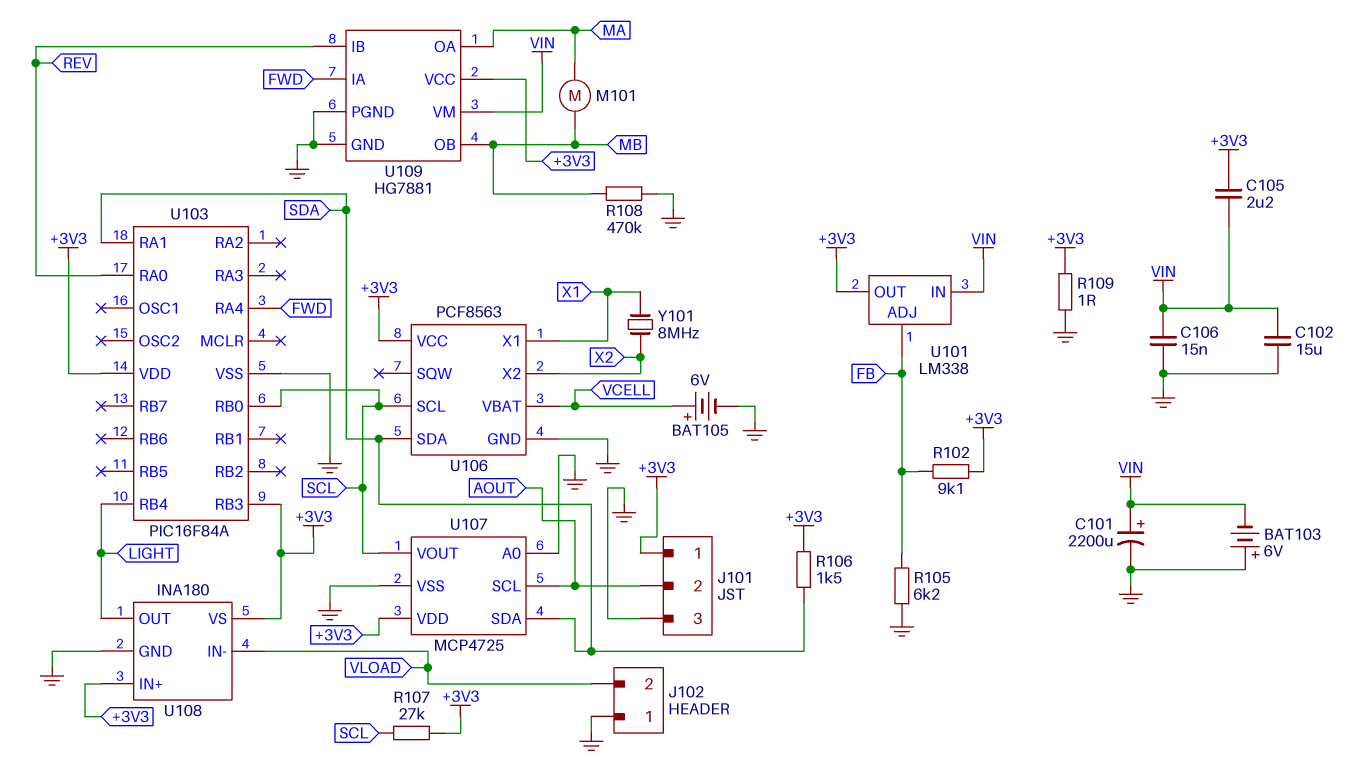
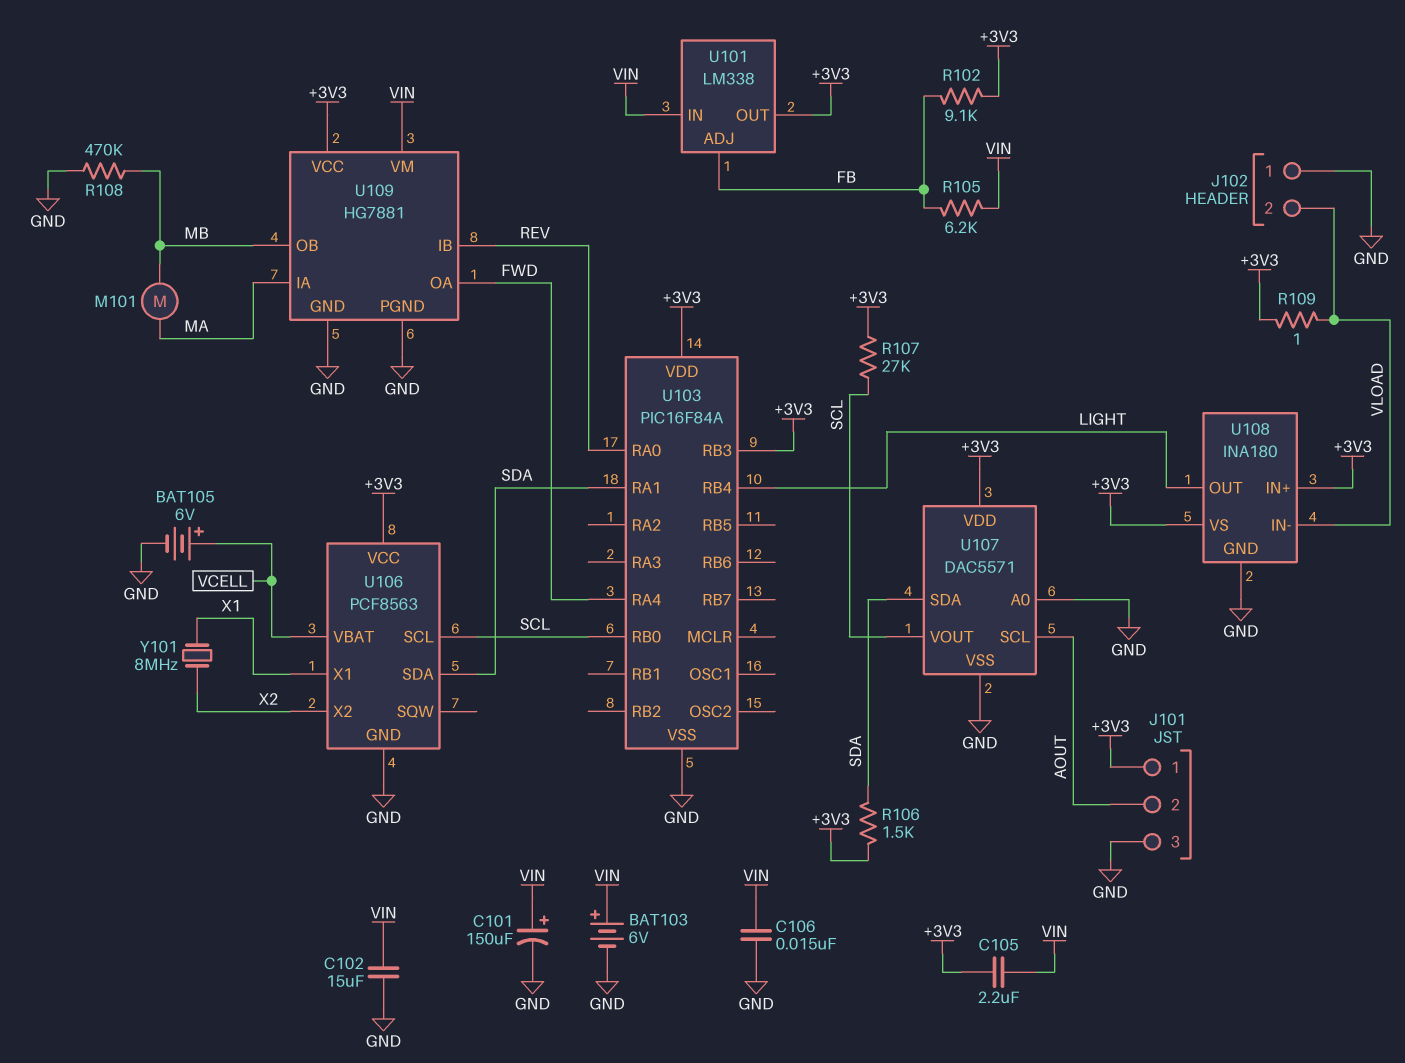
BAT103: 6V (plus GND, minus VIN) -> 6V (plus VIN, minus GND)
C101: 2200uF (plus VIN, minus GND) -> 150uF (plus VIN, minus GND)
R105: 6.2k (FB, GND) -> 6.2k (FB, VIN)
R109: 1 (+3V3, GND) -> 1 (+3V3, VLOAD)
U107: MCP4725 -> DAC5571
U109 pin IA: FWD -> MA
U109 pin OA: MA -> FWD

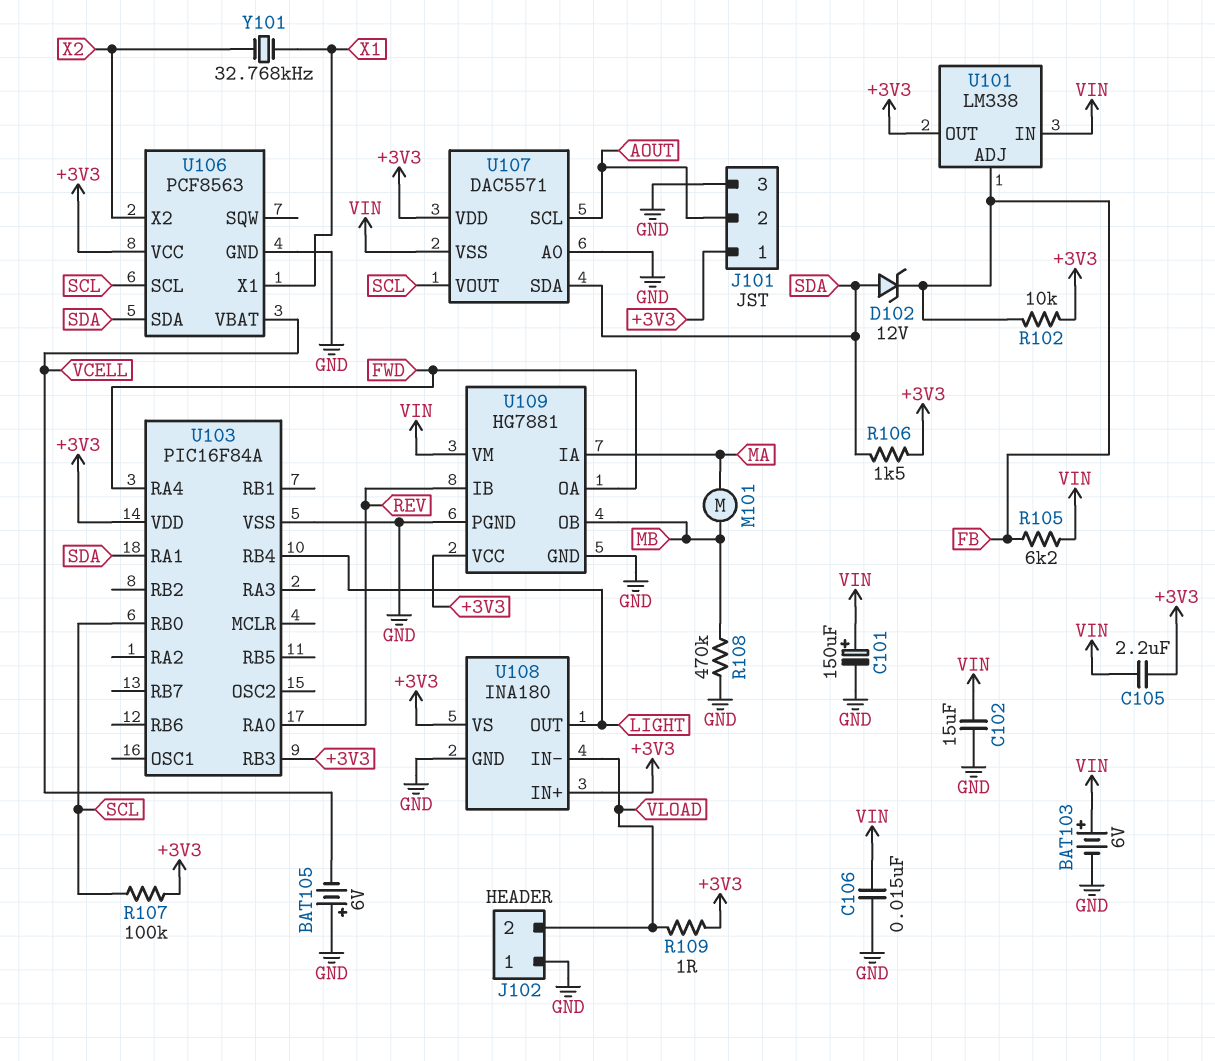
BAT105: 6V (plus VCELL, minus GND) -> 6V (plus GND, minus VCELL)
D102: none -> zener 12V (A SDA, K FB)
R102: 9.1k (+3V3, FB) -> 10k (+3V3, FB)
R107: 27k (+3V3, SCL) -> 100k (+3V3, SCL)
U107 pin VSS: GND -> VIN
Y101: 8MHz (X1, X2) -> 32.768kHz (X1, X2)

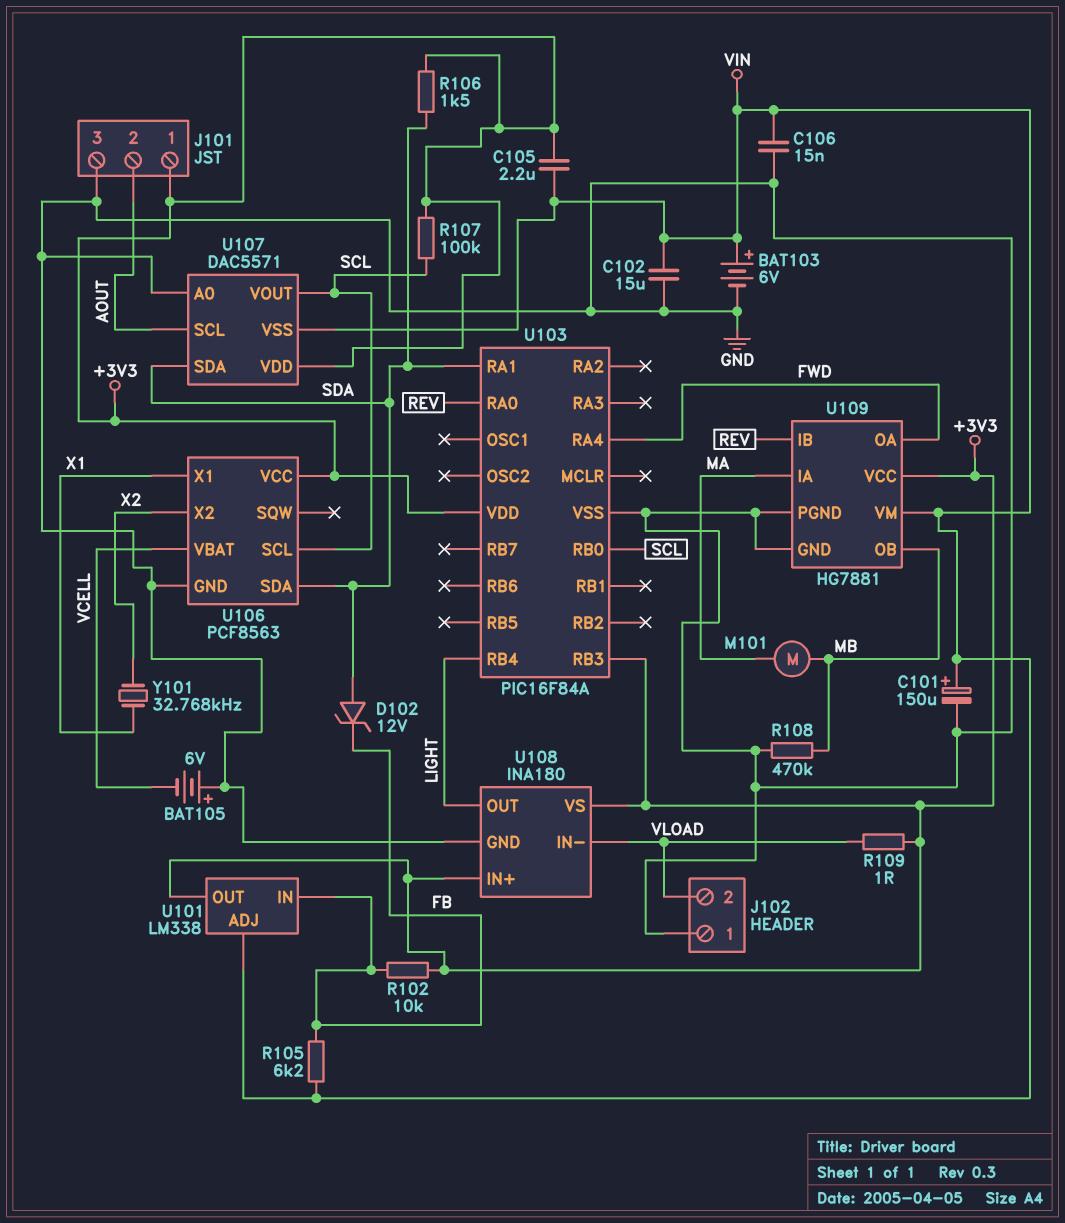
U101 pin ADJ: FB -> VIN
U101 pin IN: VIN -> FB

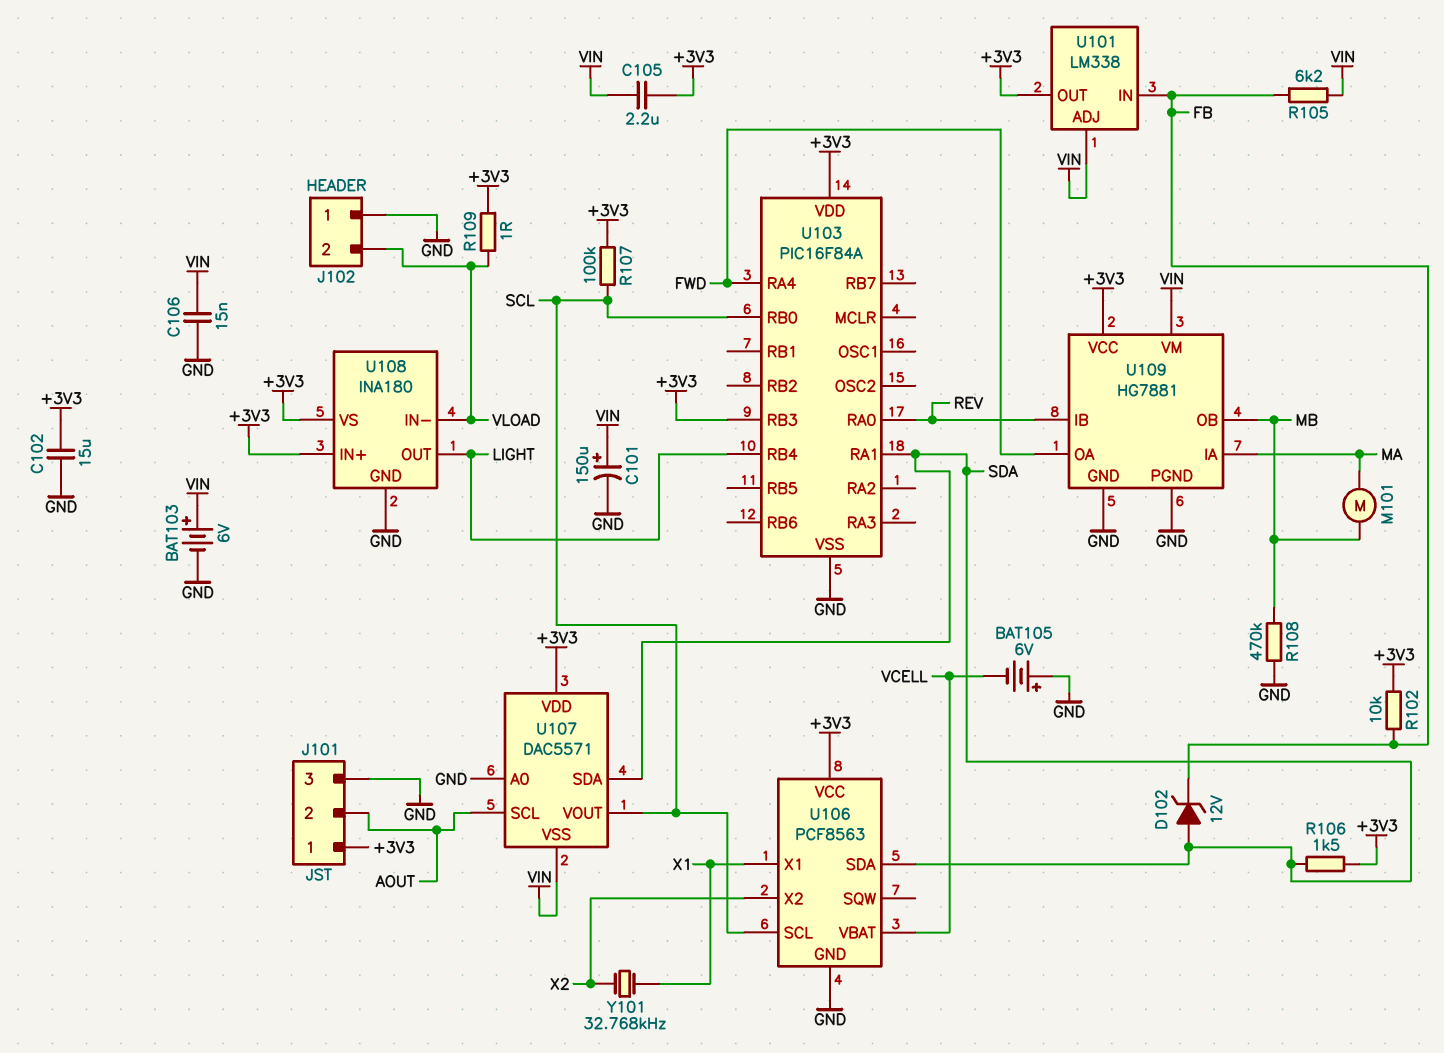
C102: 15uF (GND, VIN) -> 15uF (+3V3, GND)

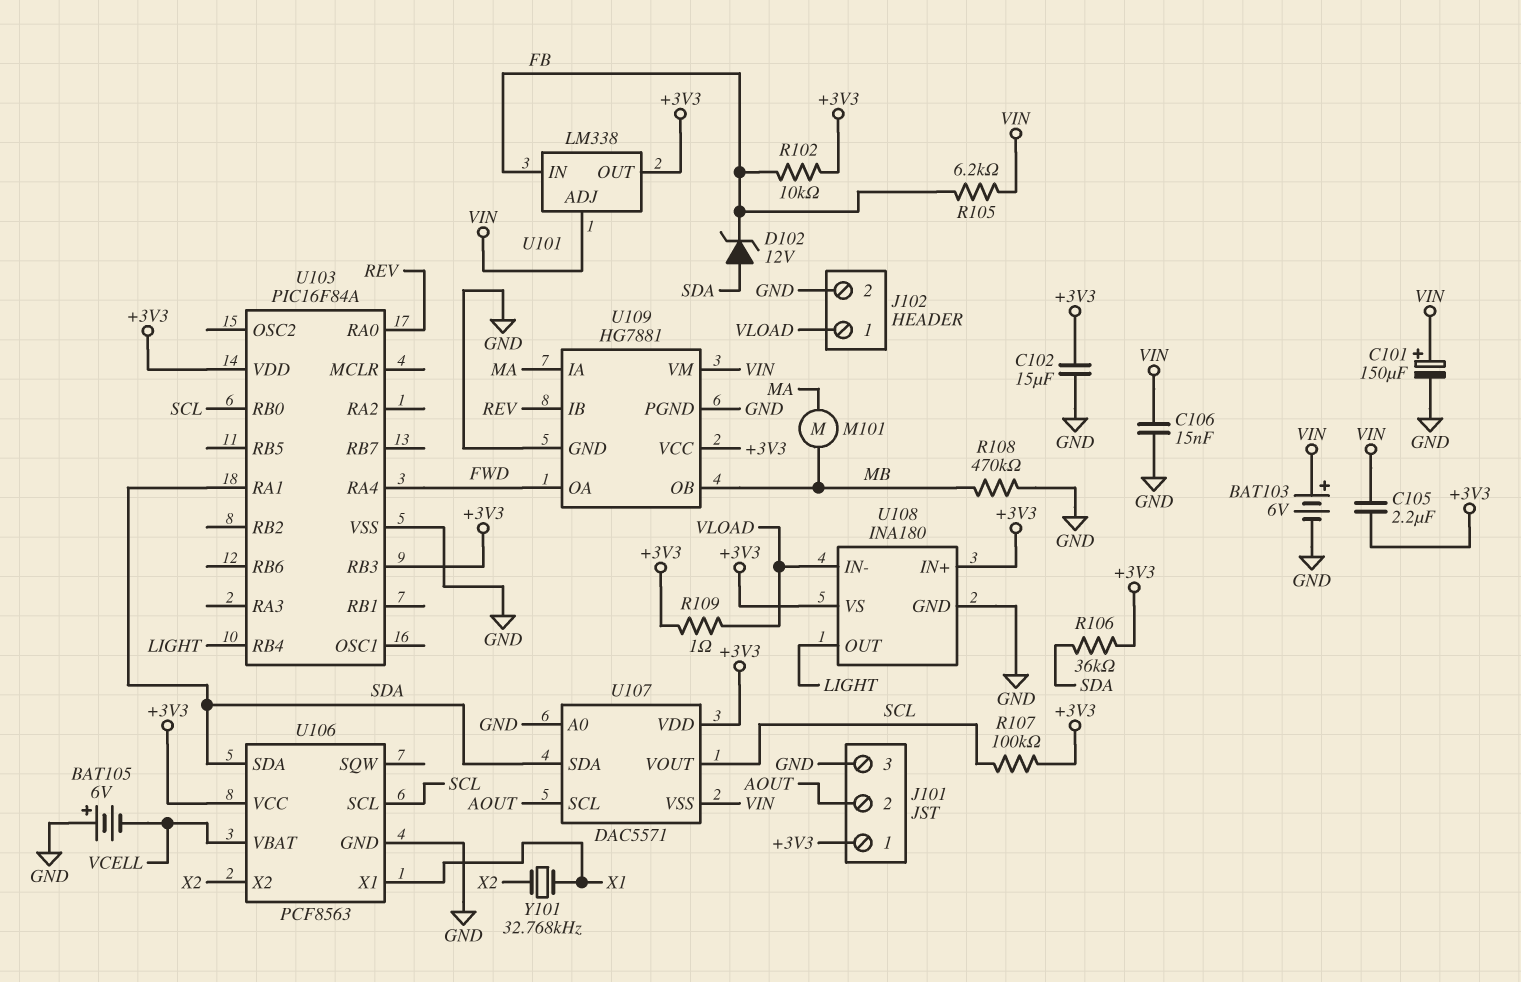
J102 pin 1: GND -> VLOAD
J102 pin 2: VLOAD -> GND
R106: 1.5k (+3V3, SDA) -> 36k (+3V3, SDA)

